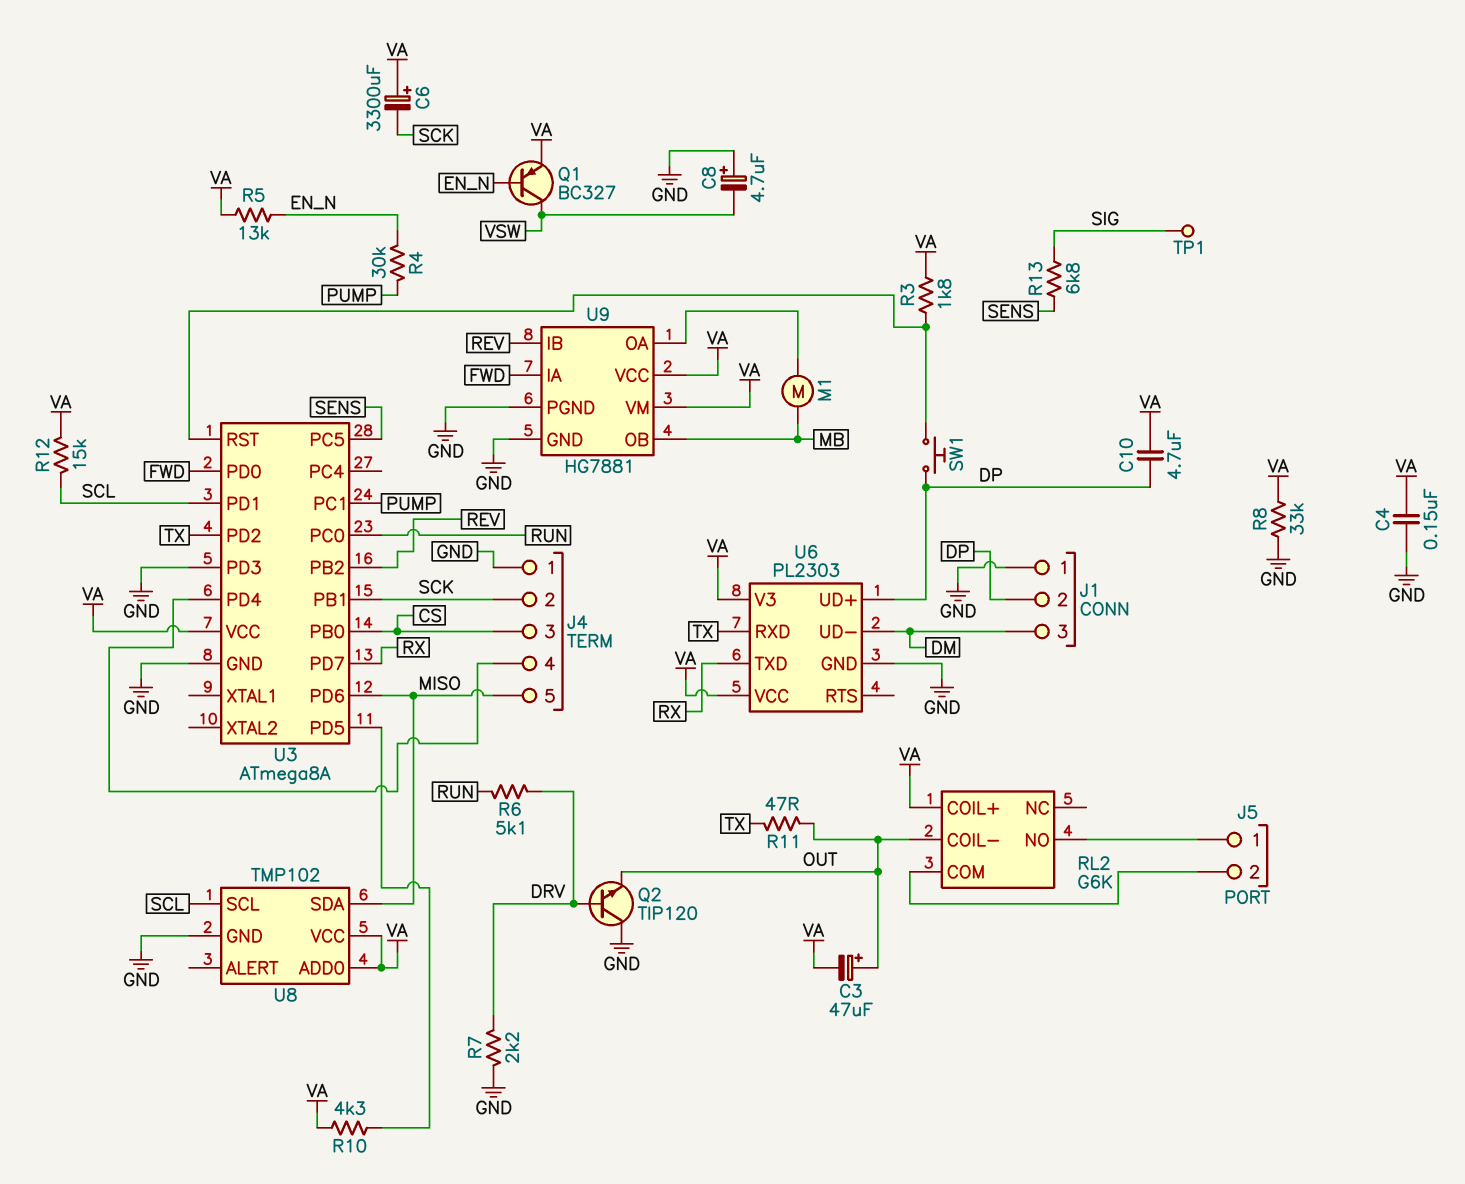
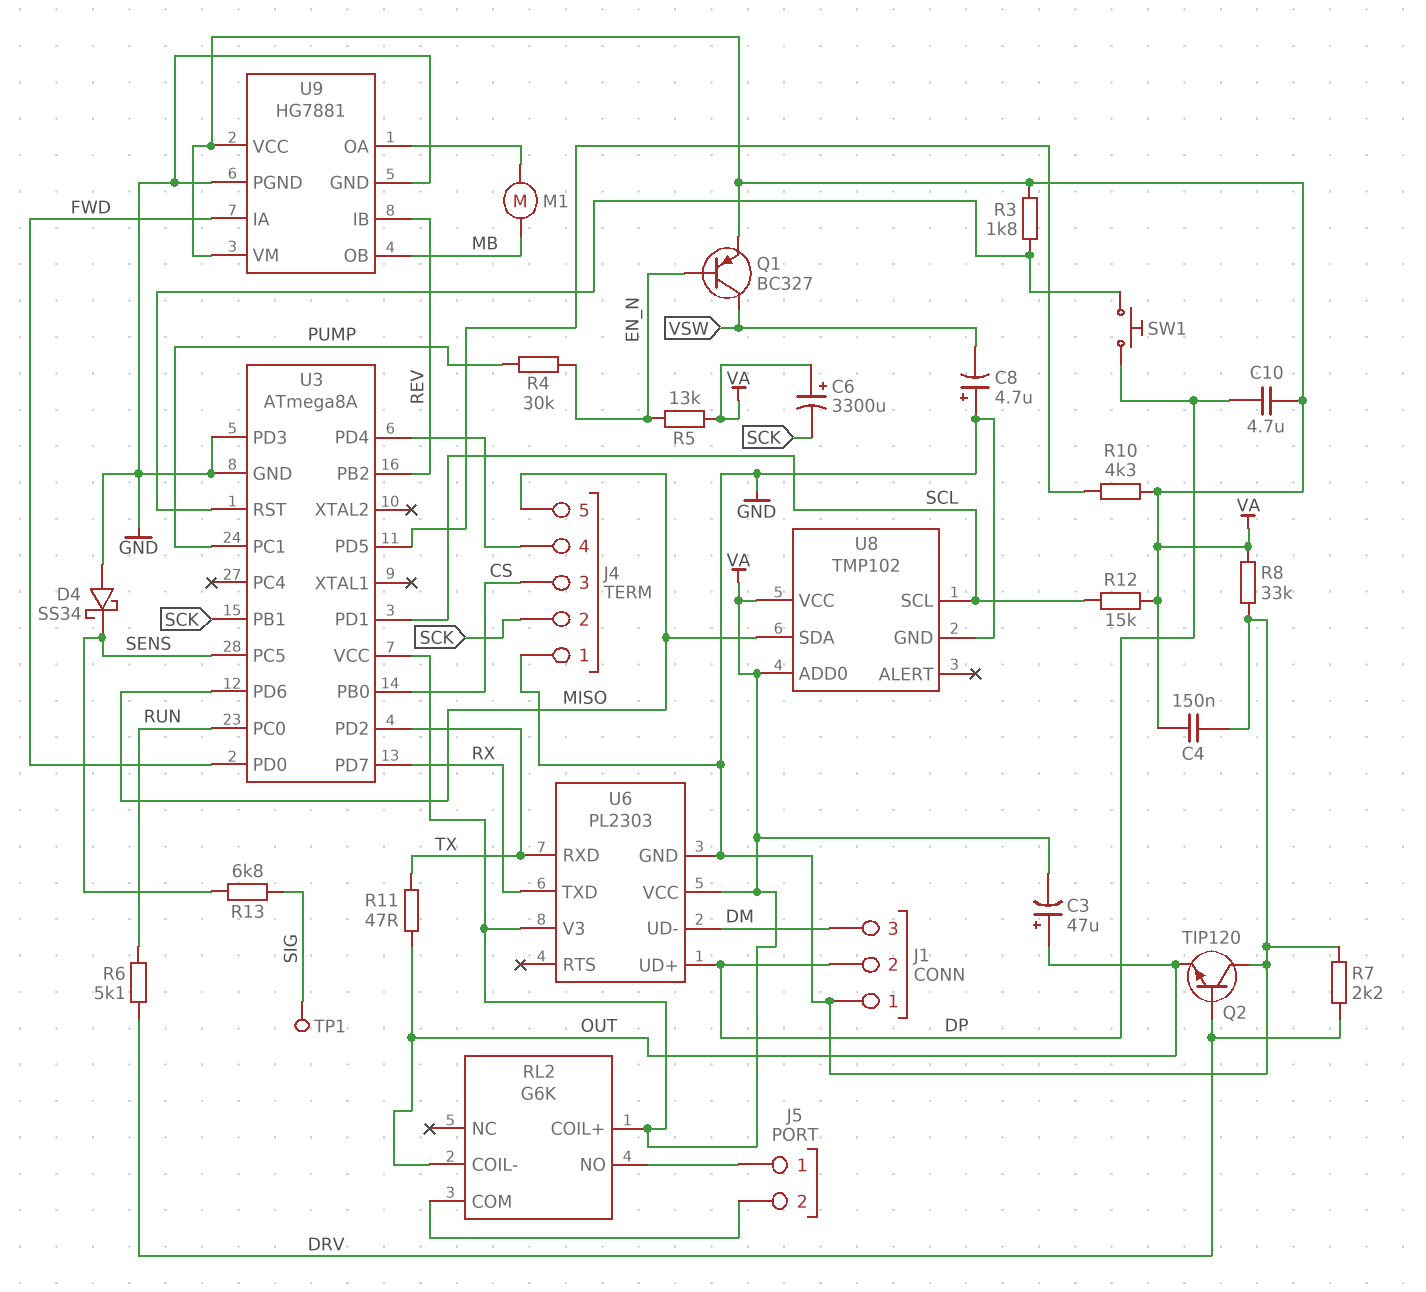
D4: none -> schottky SS34 (A GND, K SENS)

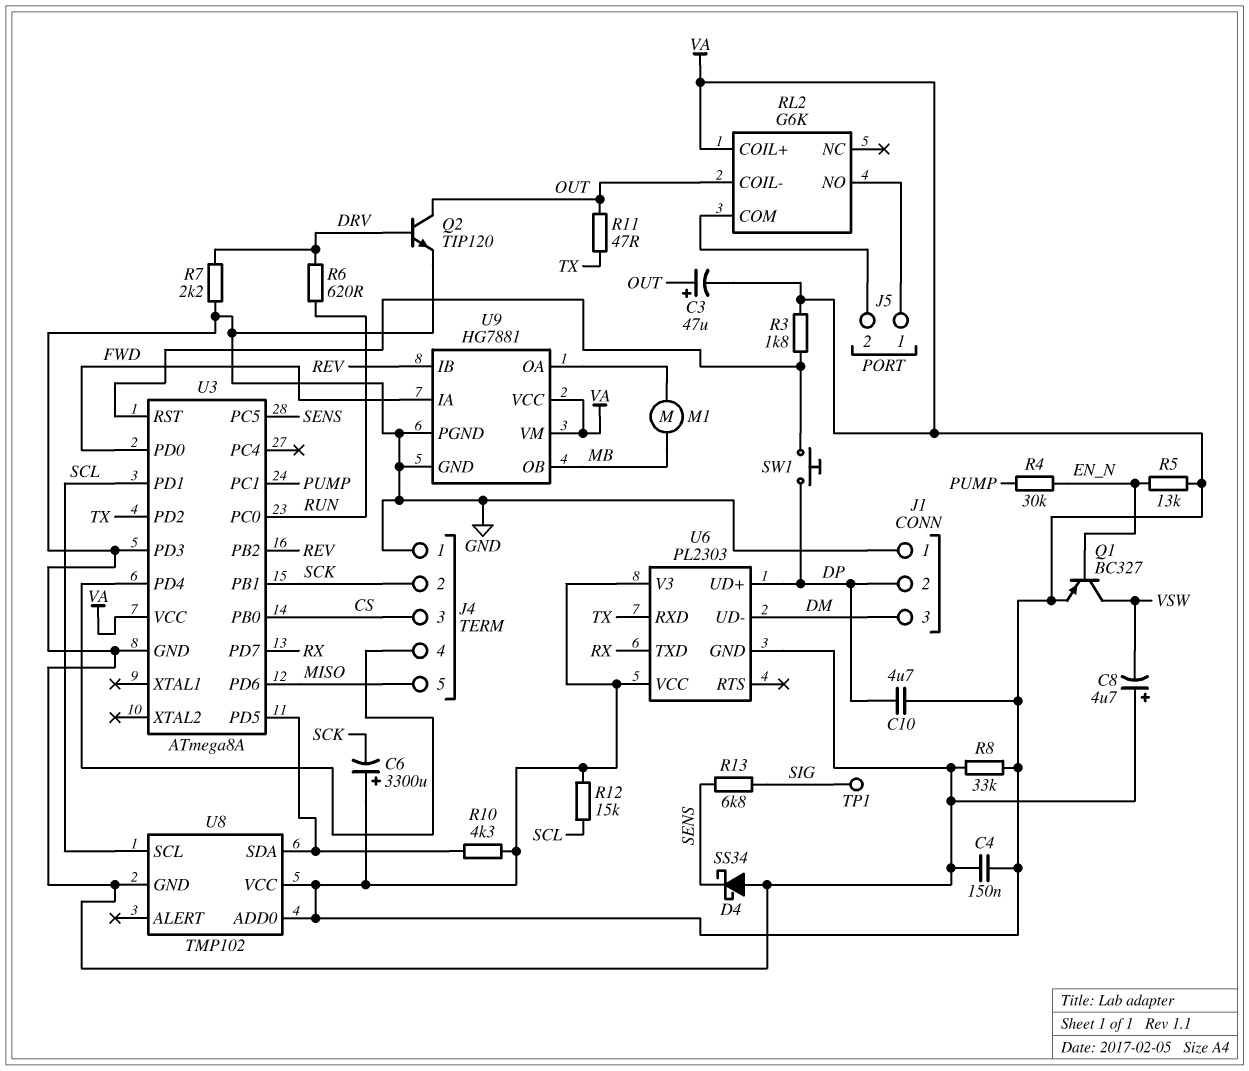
Q2: NPN TIP120 (B DRV, C GND, E OUT) -> NPN TIP120 (B DRV, C OUT, E GND)
R6: 5.1k (DRV, RUN) -> 620 (DRV, RUN)
U8 pin SDA: MISO -> U3/PD5

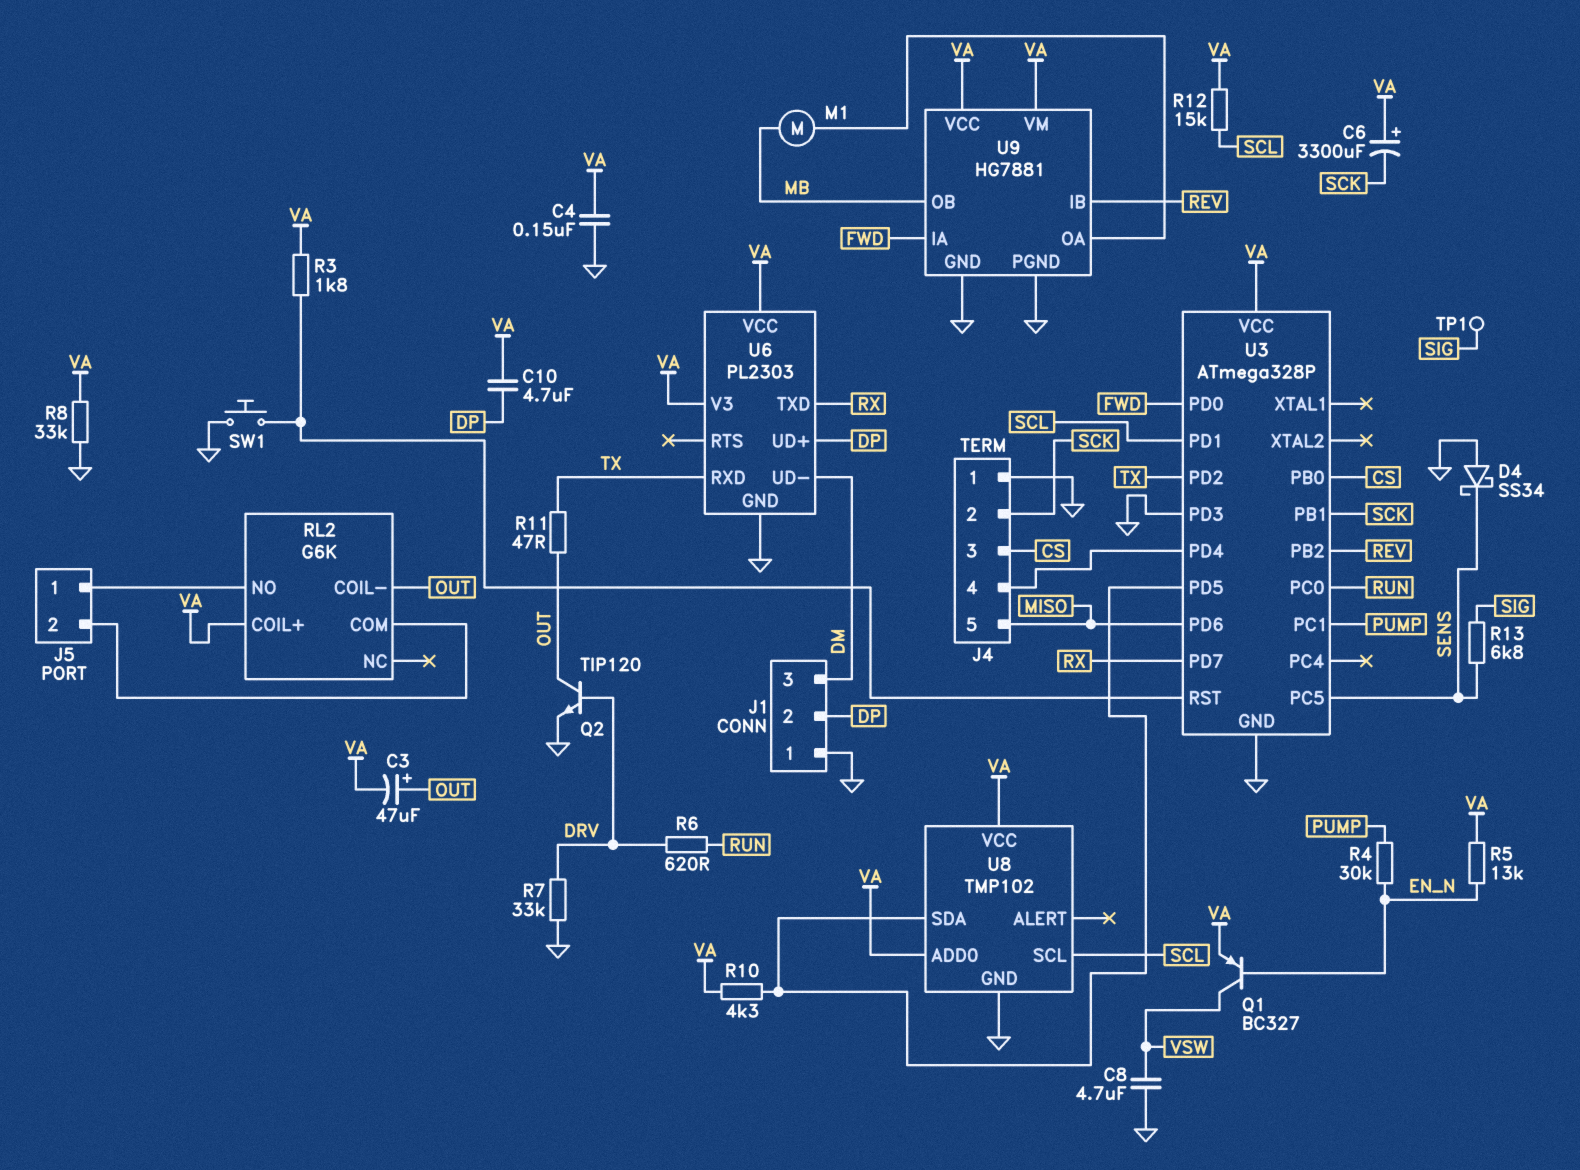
C8: 4.7uF (plus GND, minus VSW) -> 4.7uF (GND, VSW)
R7: 2.2k (DRV, GND) -> 33k (DRV, GND)
SW1: button (DP, U3/RST) -> button (GND, U3/RST)
U3: ATmega8A -> ATmega328P

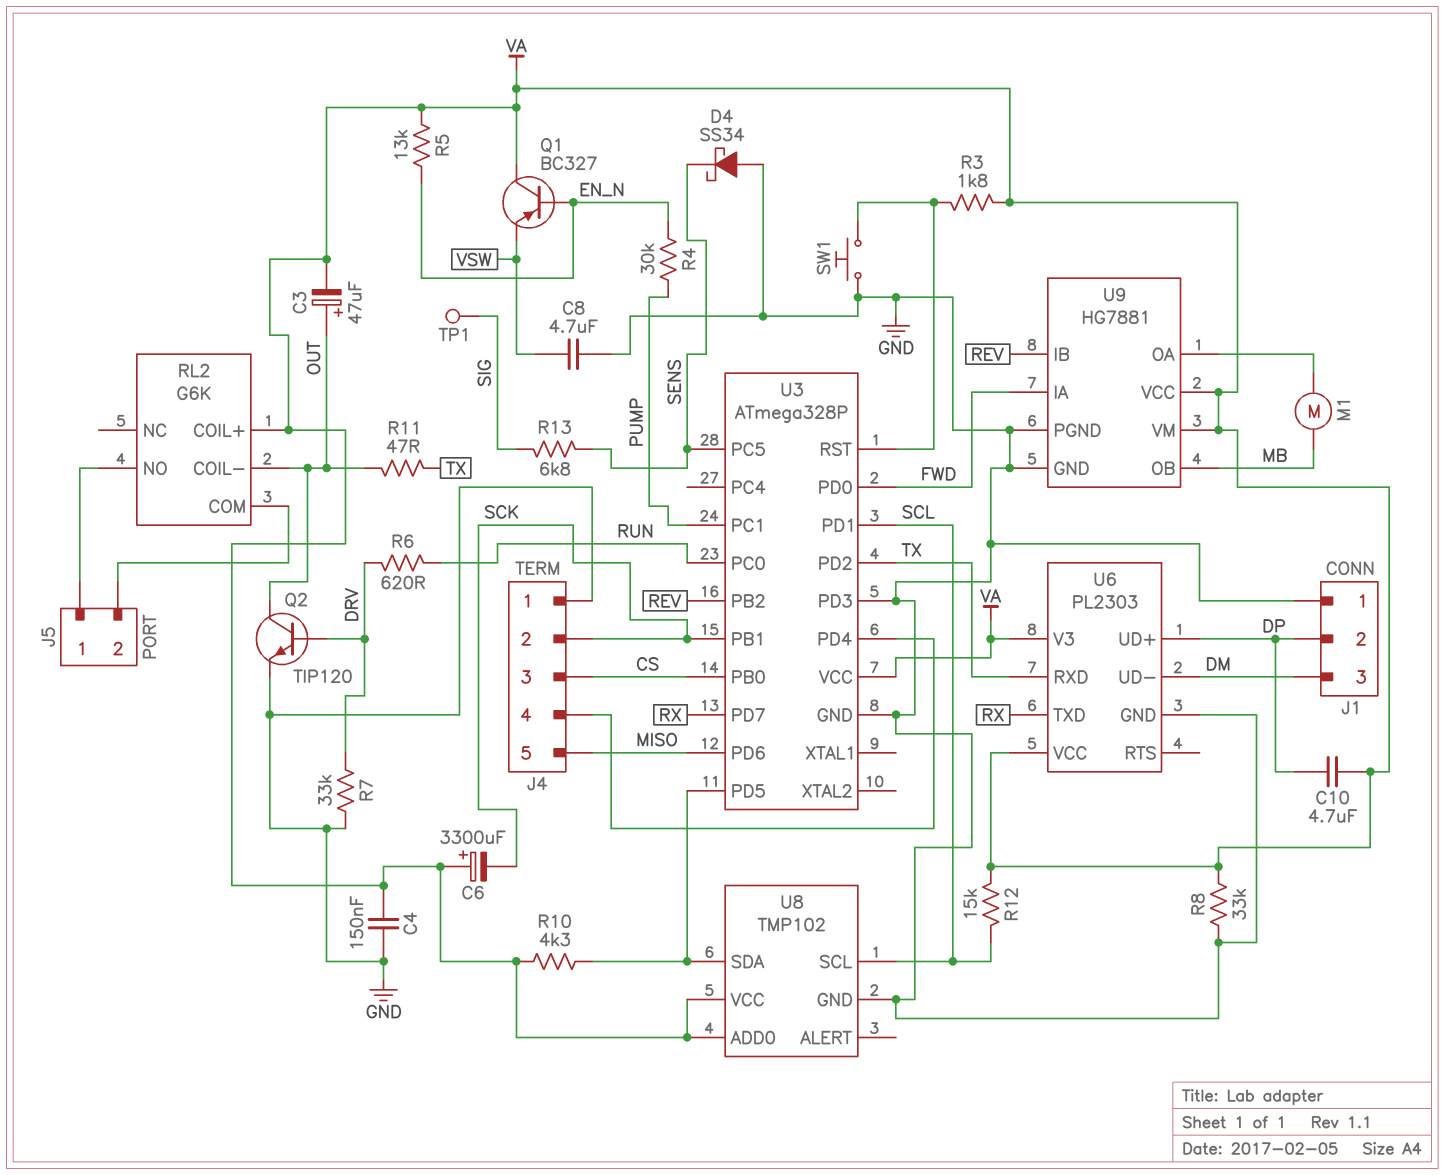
Q1: PNP BC327 (B EN_N, C VSW, E VA) -> PNP BC327 (B EN_N, C VA, E VSW)

